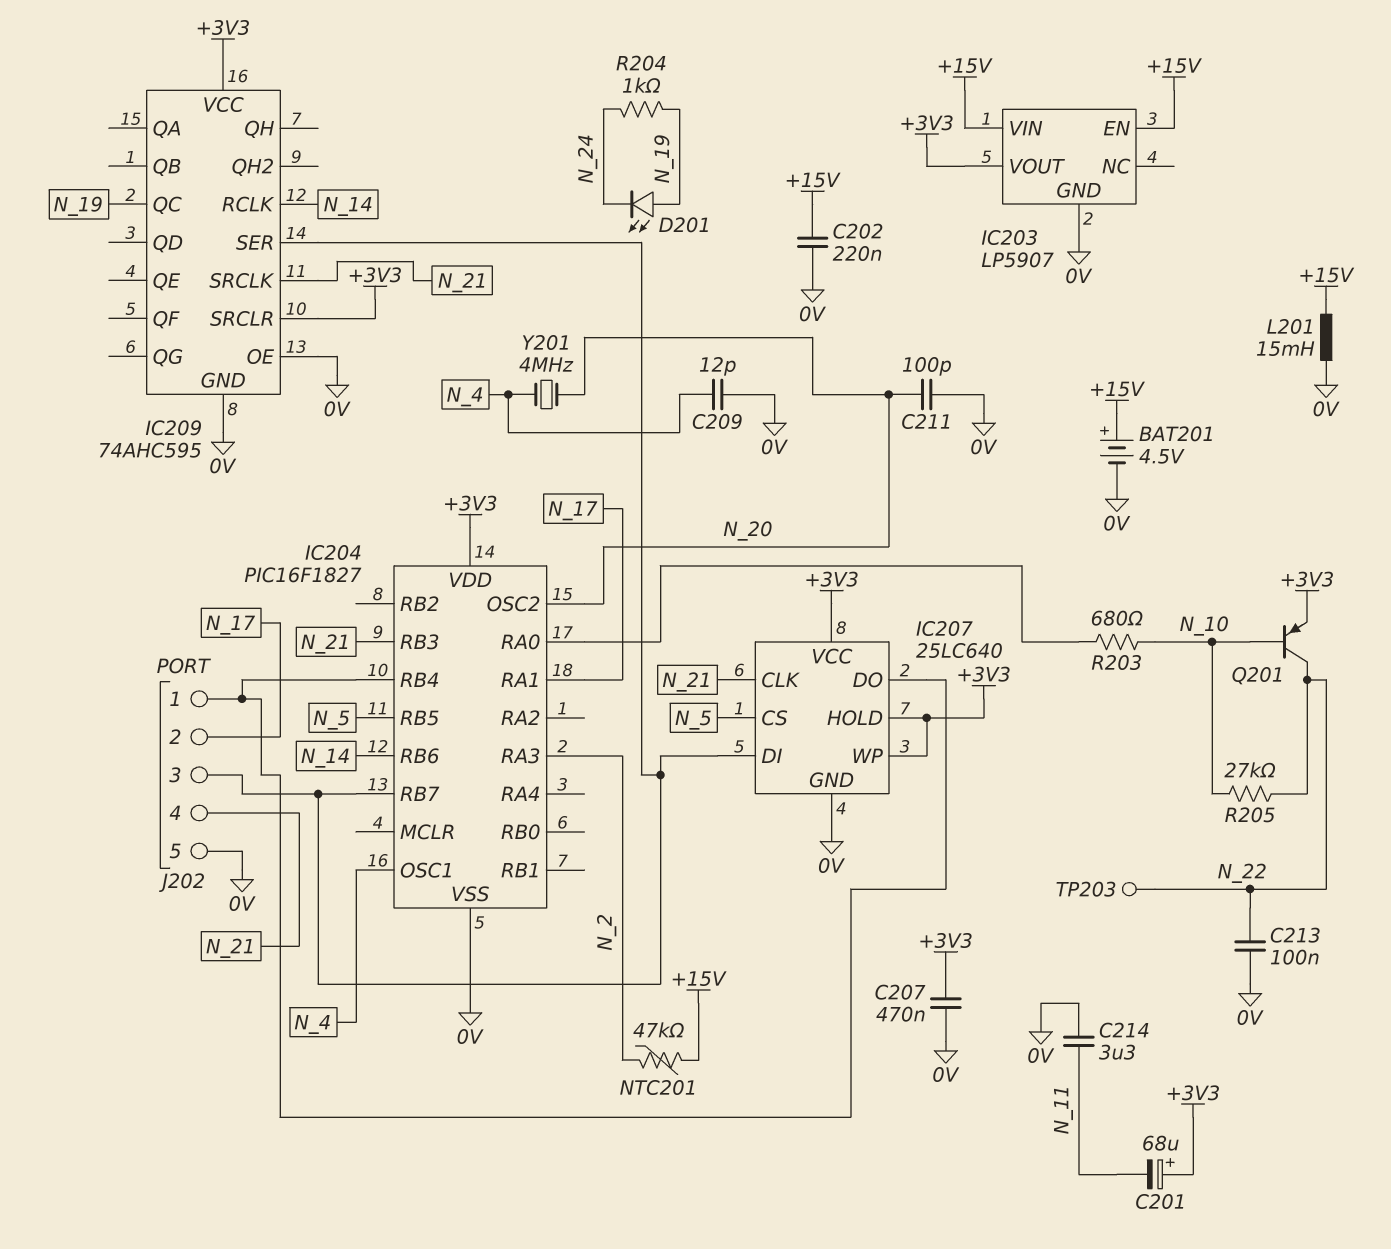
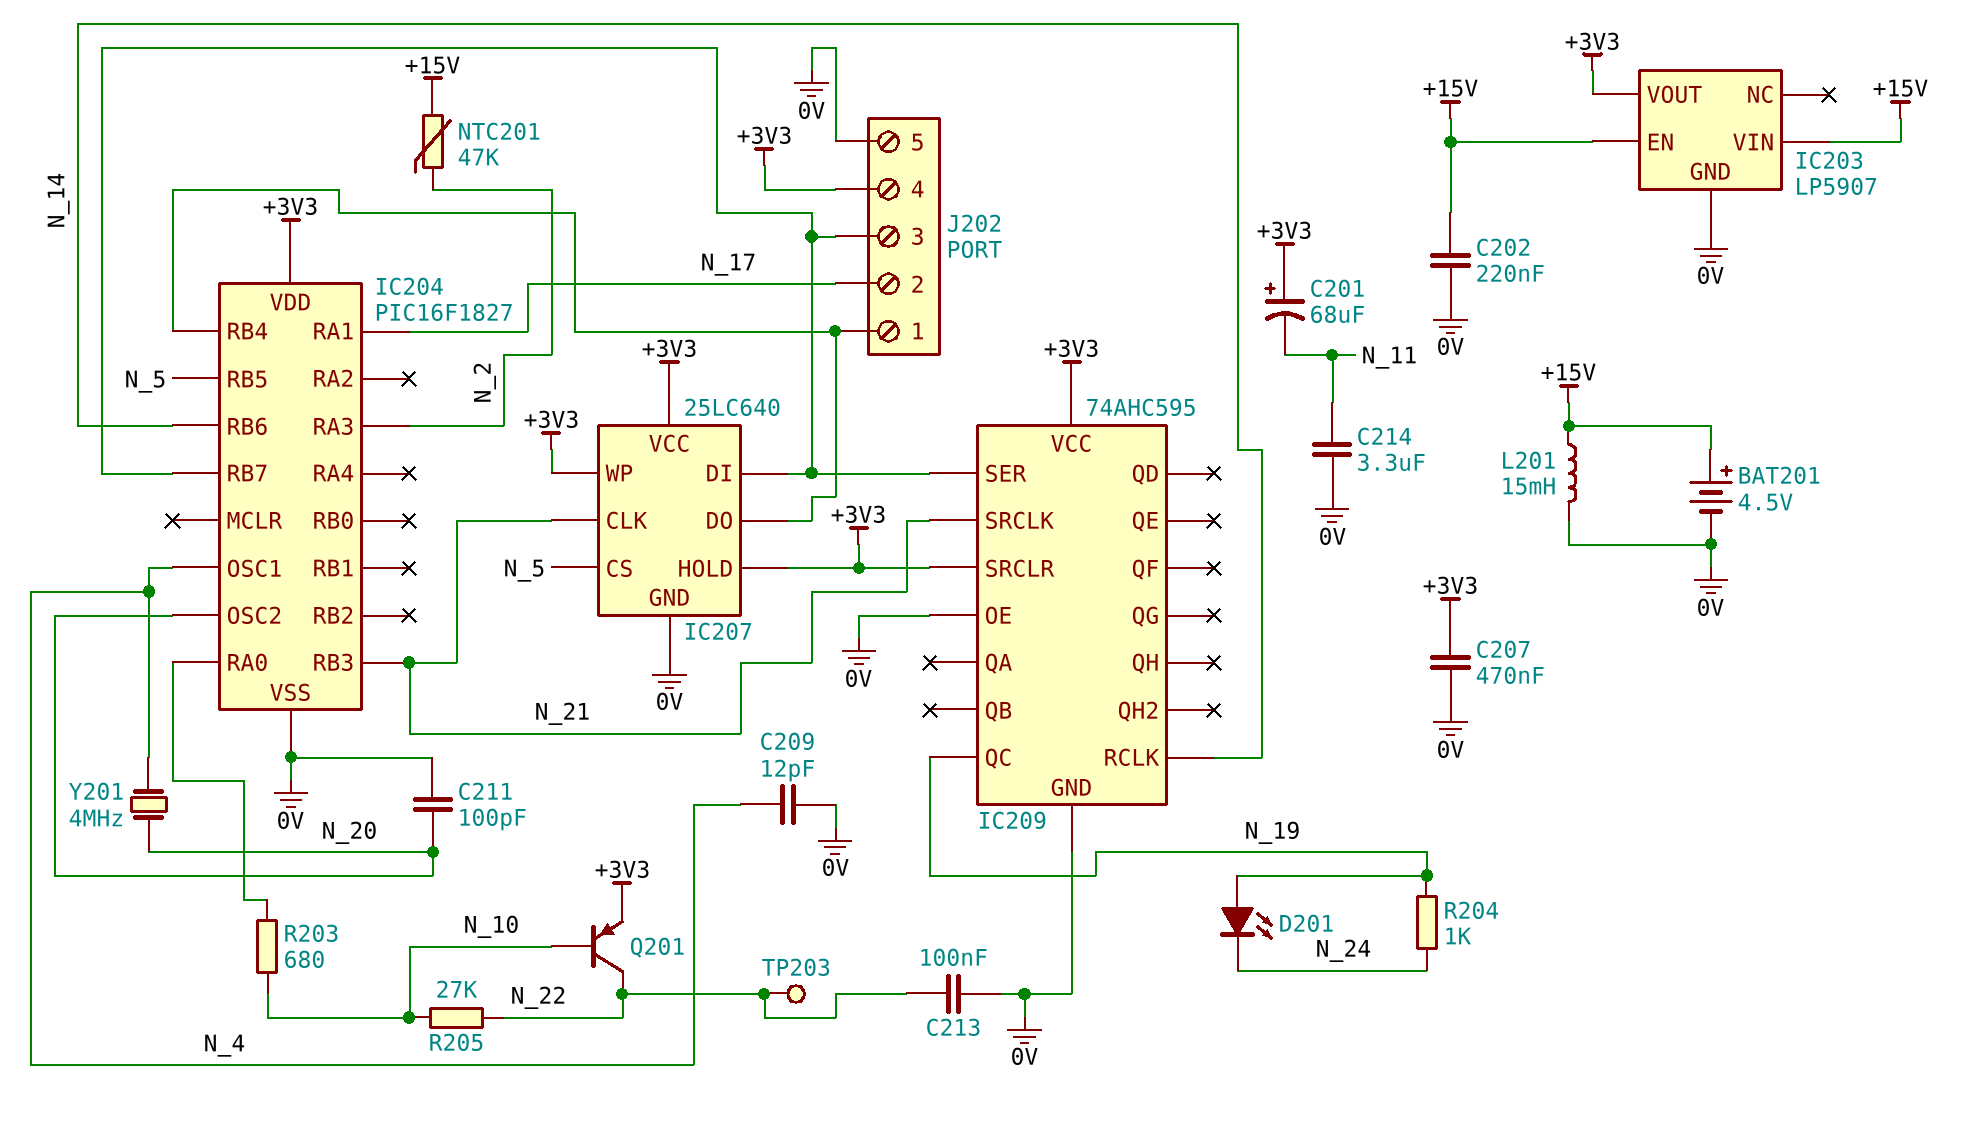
J202 pin 4: N_21 -> +3V3

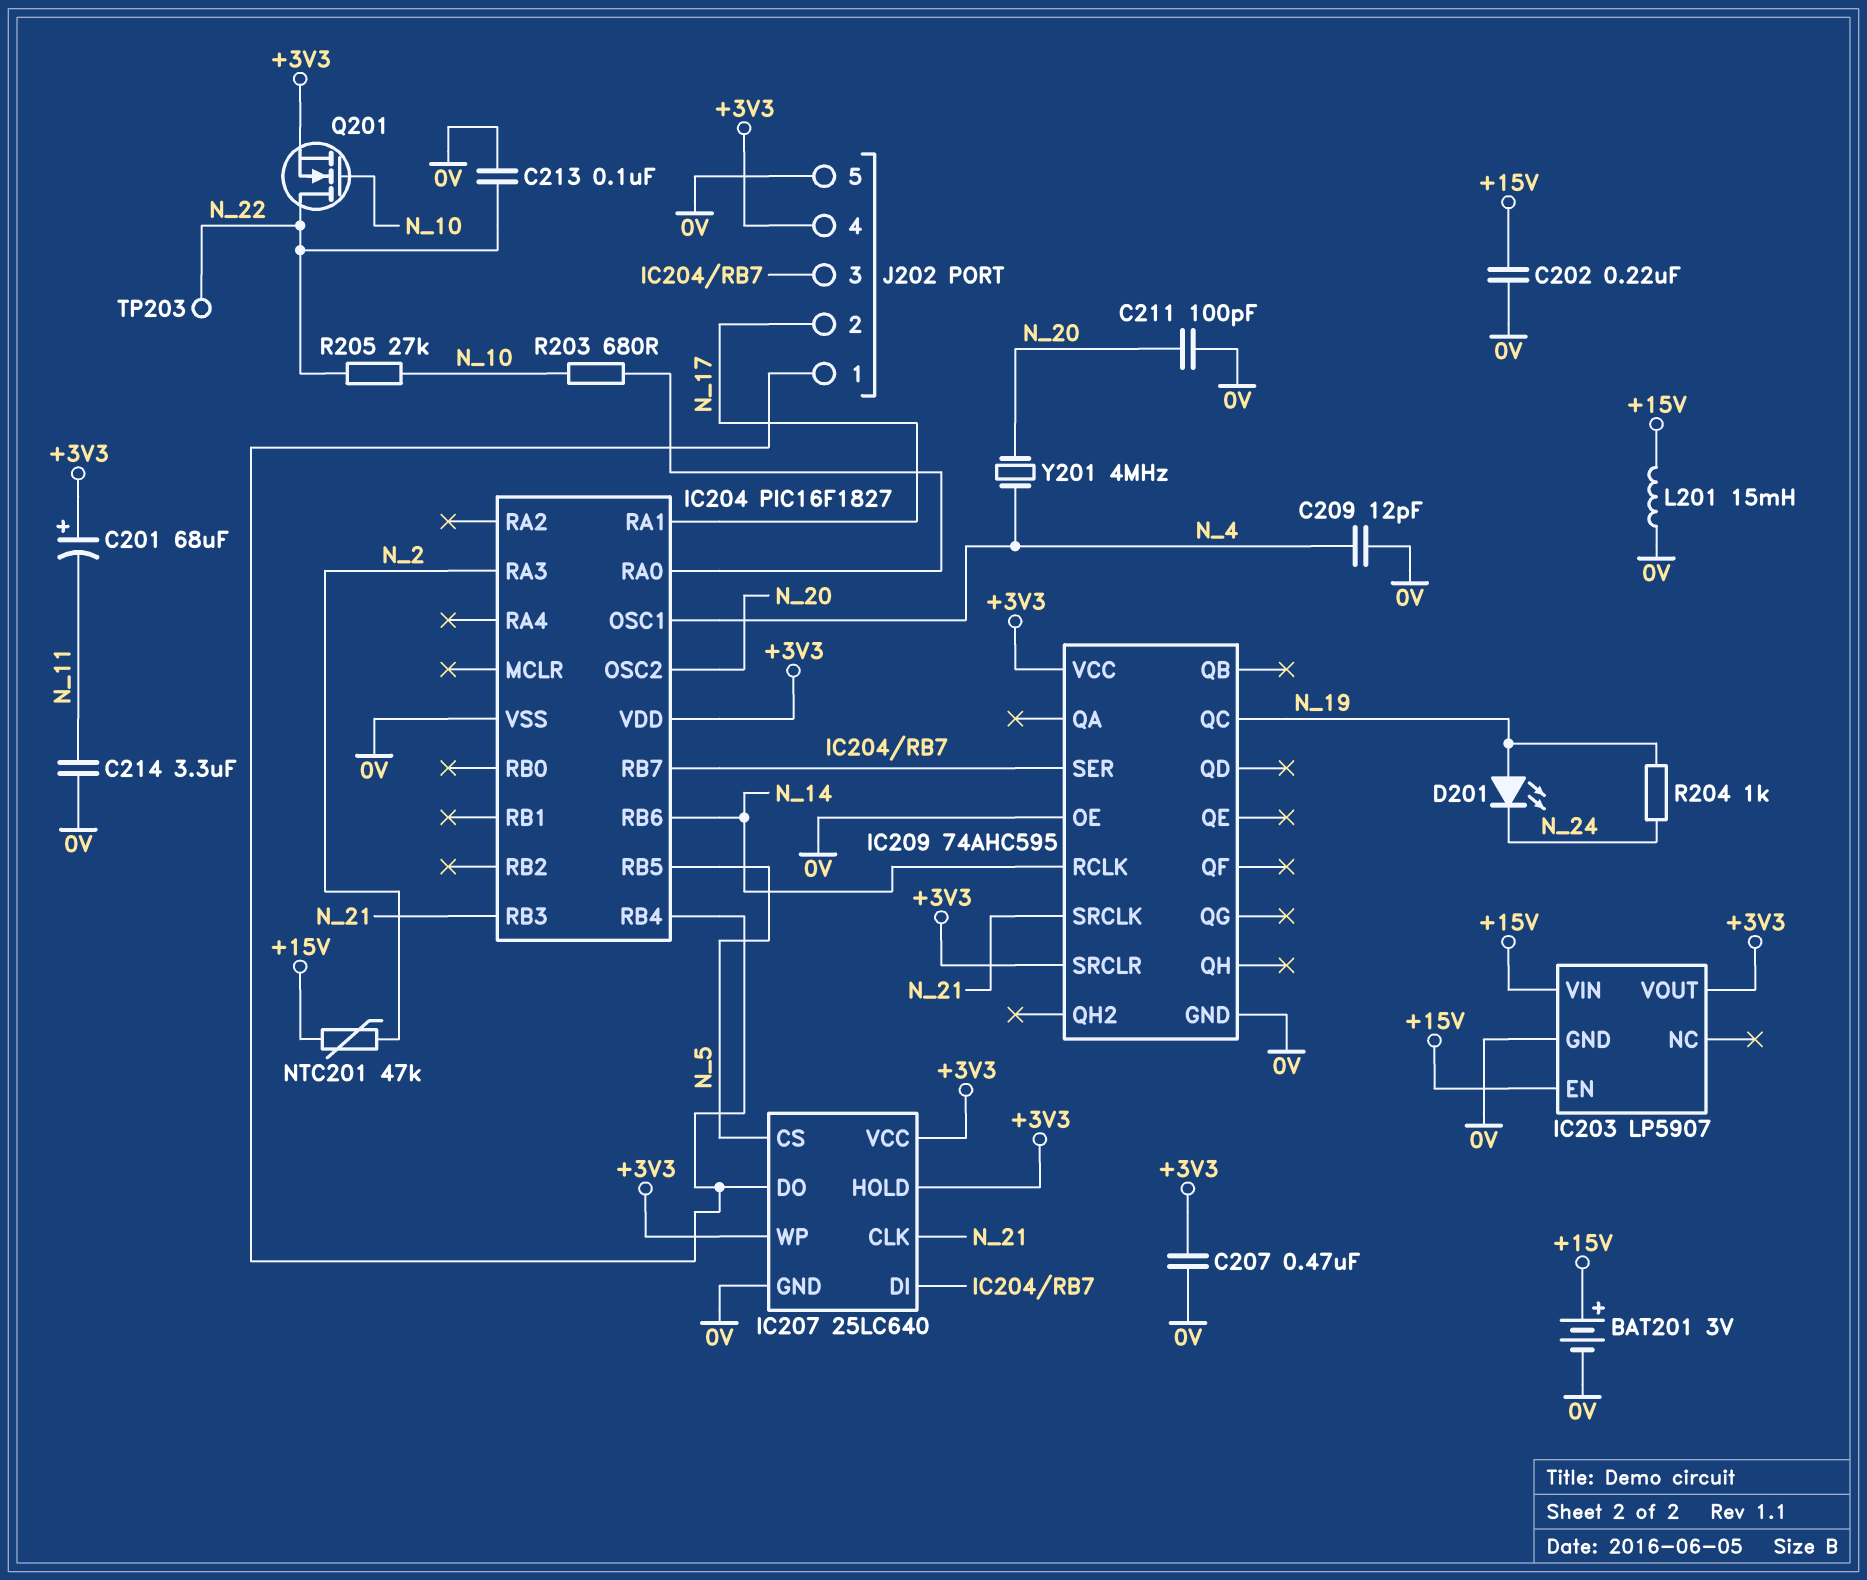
BAT201: 4.5V (plus +15V, minus 0V) -> 3V (plus +15V, minus 0V)
Q201: PNP (B N_10, C N_22, E +3V3) -> NMOS (G N_10, D N_22, S +3V3)

